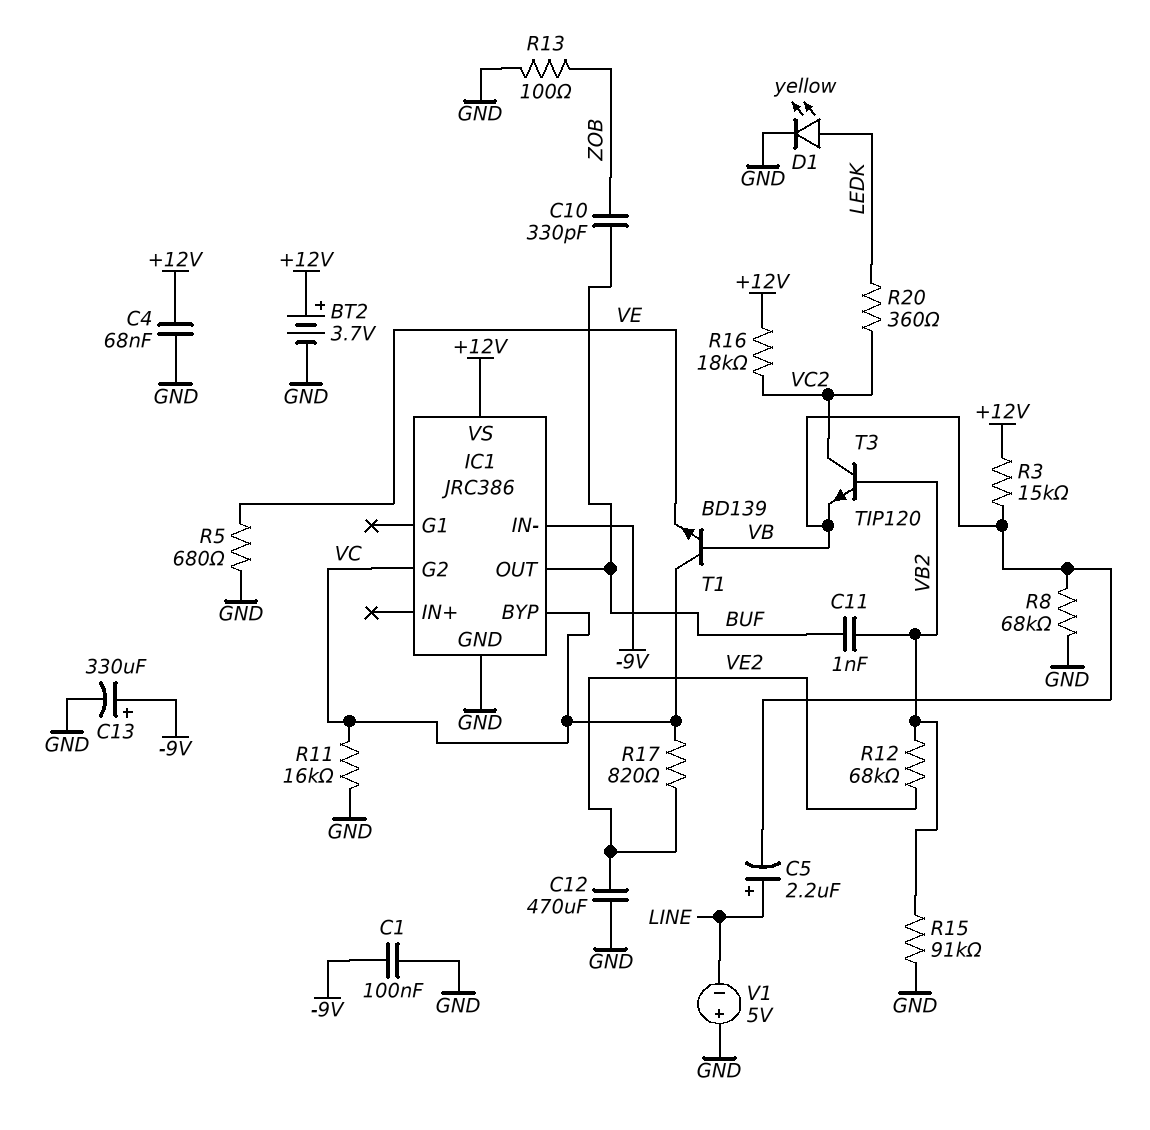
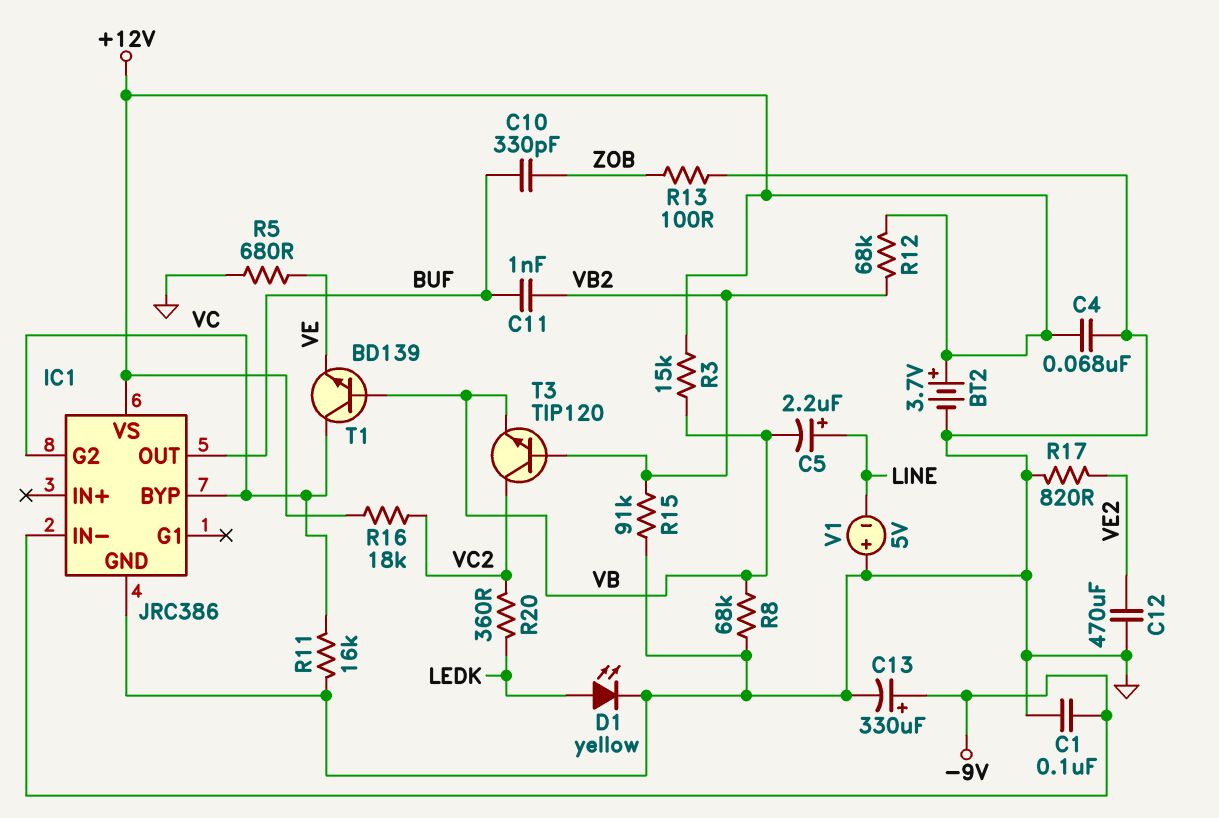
R12: 68k (VB2, VE2) -> 68k (+12V, VB2)
R17: 820 (VC, VE2) -> 820 (GND, VE2)

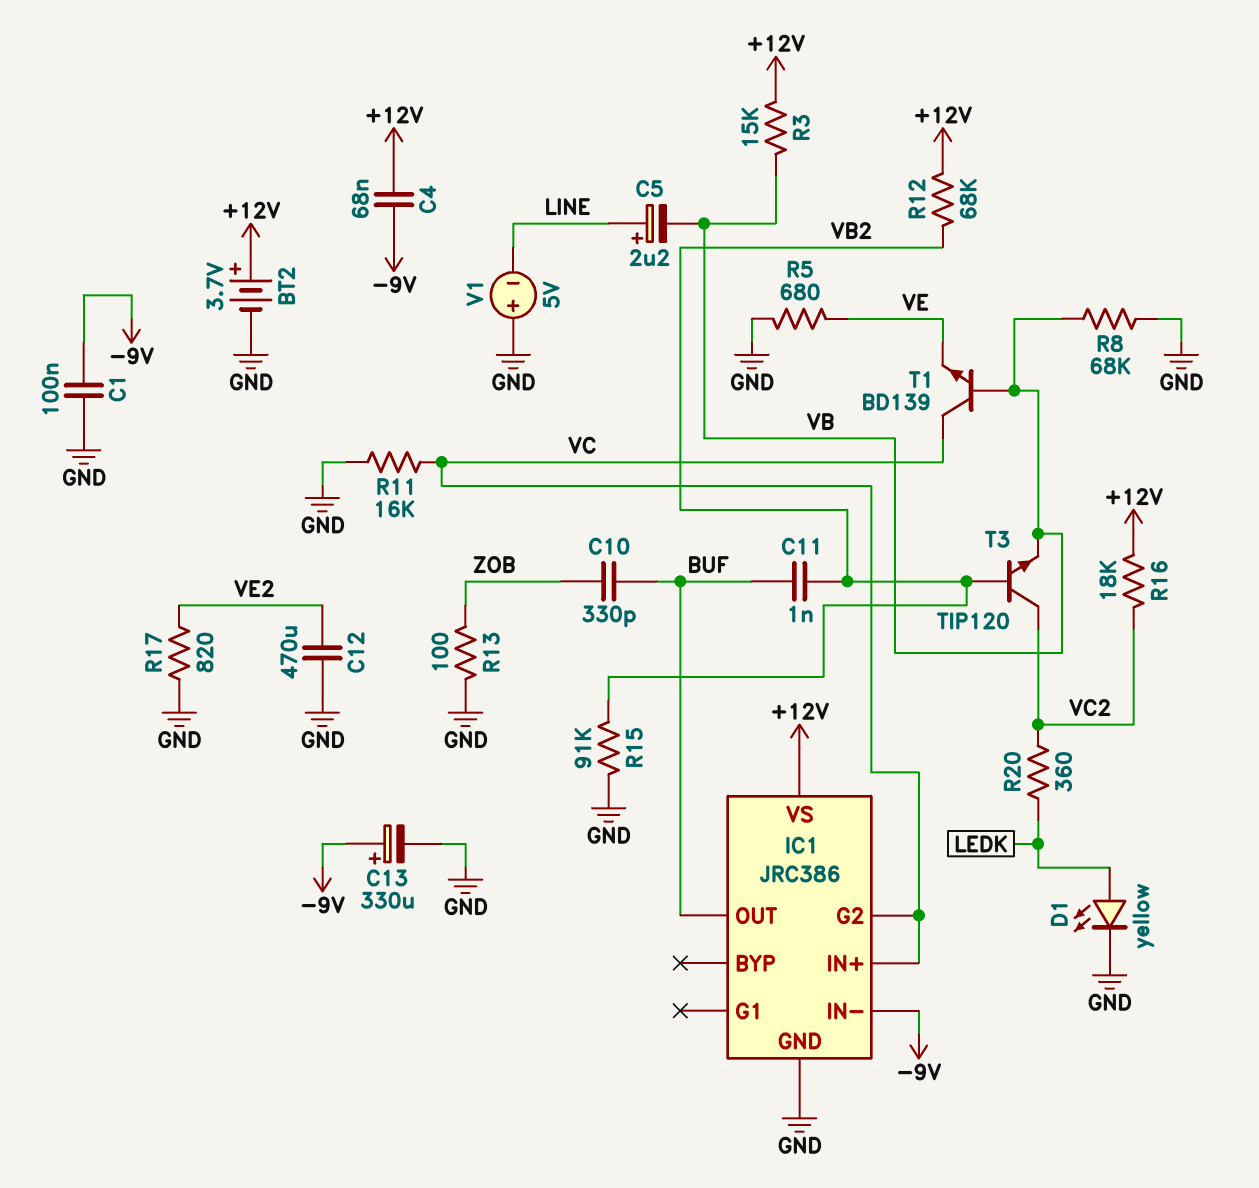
C4: 68nF (+12V, GND) -> 68nF (+12V, -9V)
IC1 pin BYP: VC -> none
IC1 pin IN+: none -> VC

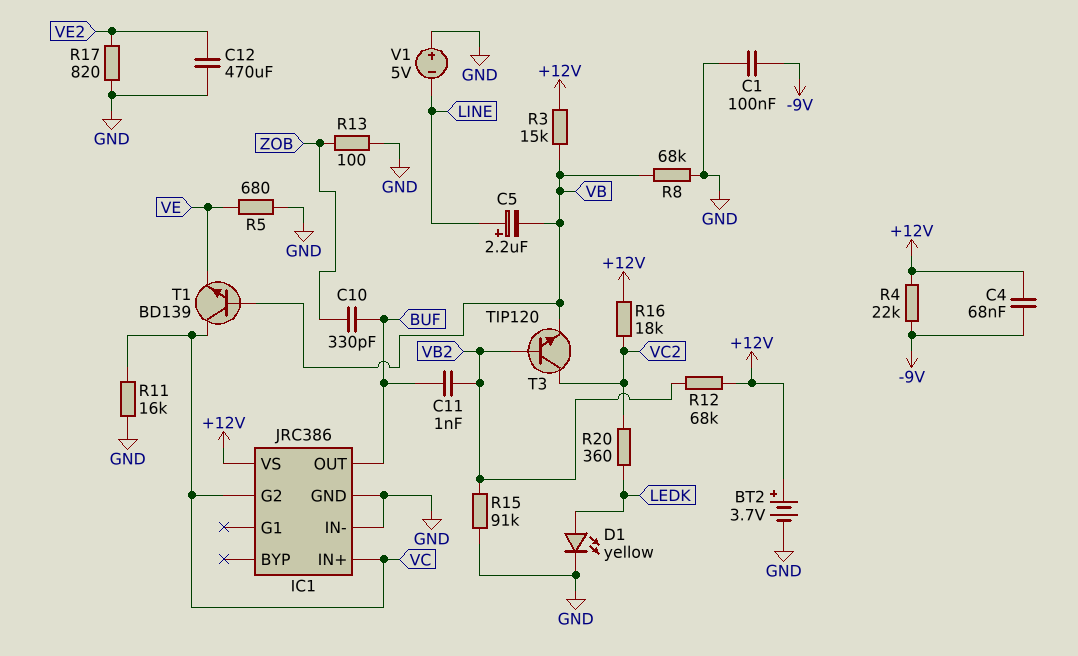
C13: 330uF (plus -9V, minus GND) -> none
IC1 pin IN-: -9V -> GND
R4: none -> 22k (+12V, -9V)

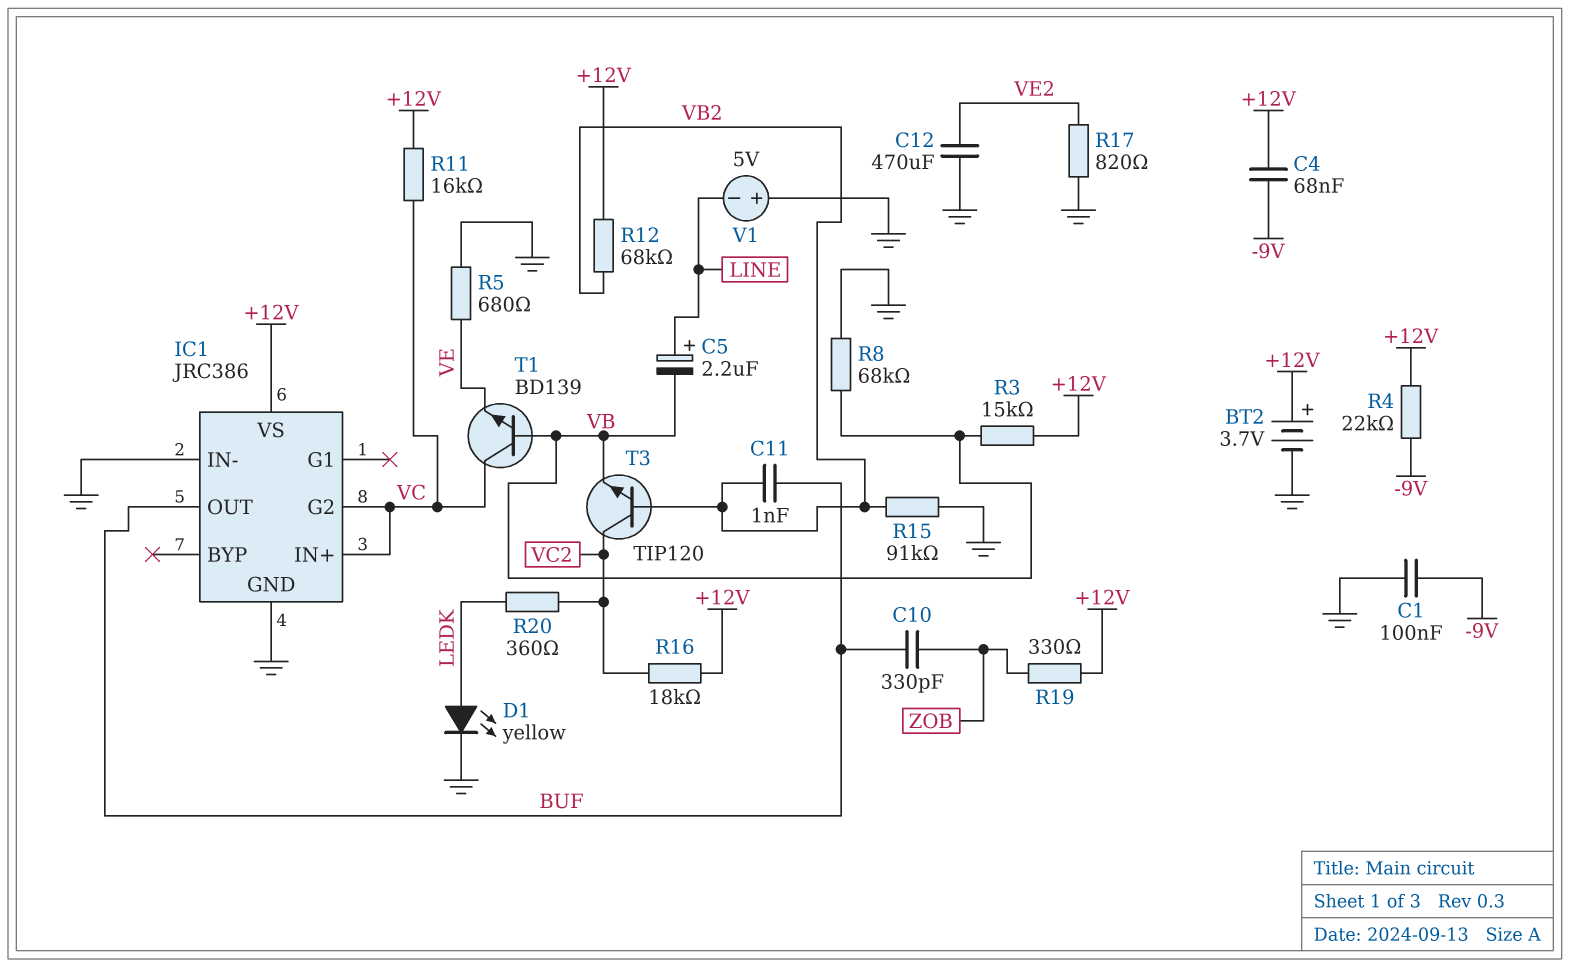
R11: 16k (GND, VC) -> 16k (+12V, VC)
R13: 100 (GND, ZOB) -> none
R19: none -> 330 (+12V, ZOB)

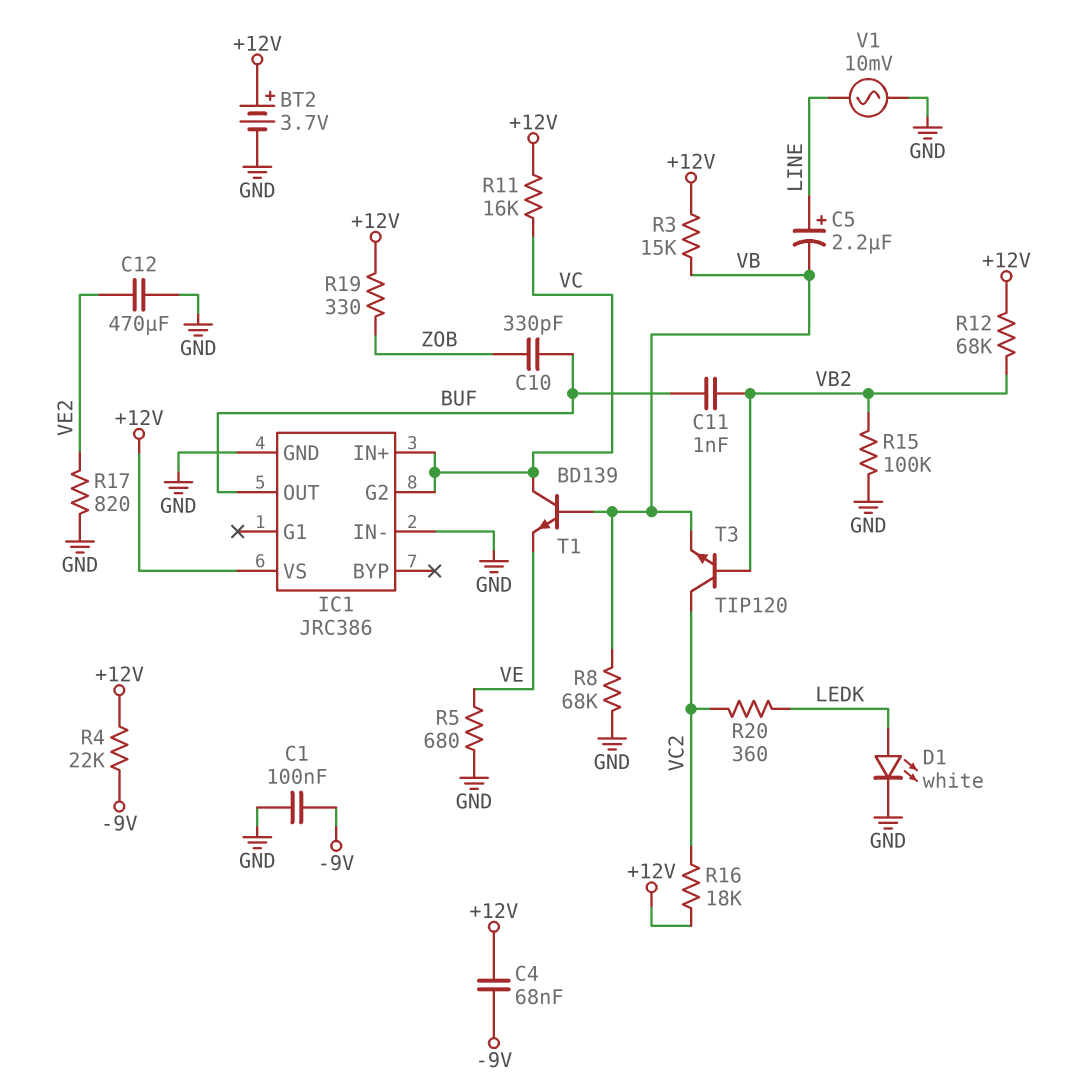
D1: LED yellow (A LEDK, K GND) -> LED white (A LEDK, K GND)
R15: 91k (GND, VB2) -> 100k (GND, VB2)
V1: 5V (plus GND, minus LINE) -> AC 10mV (GND, LINE)

